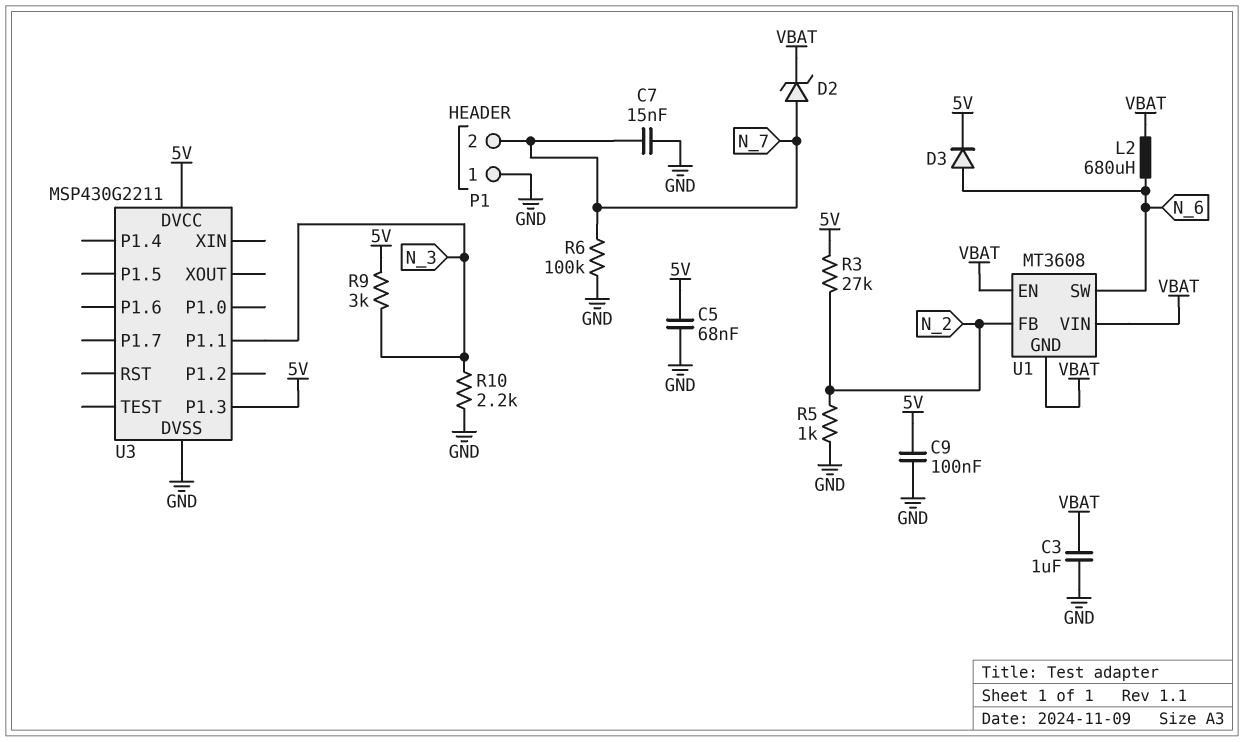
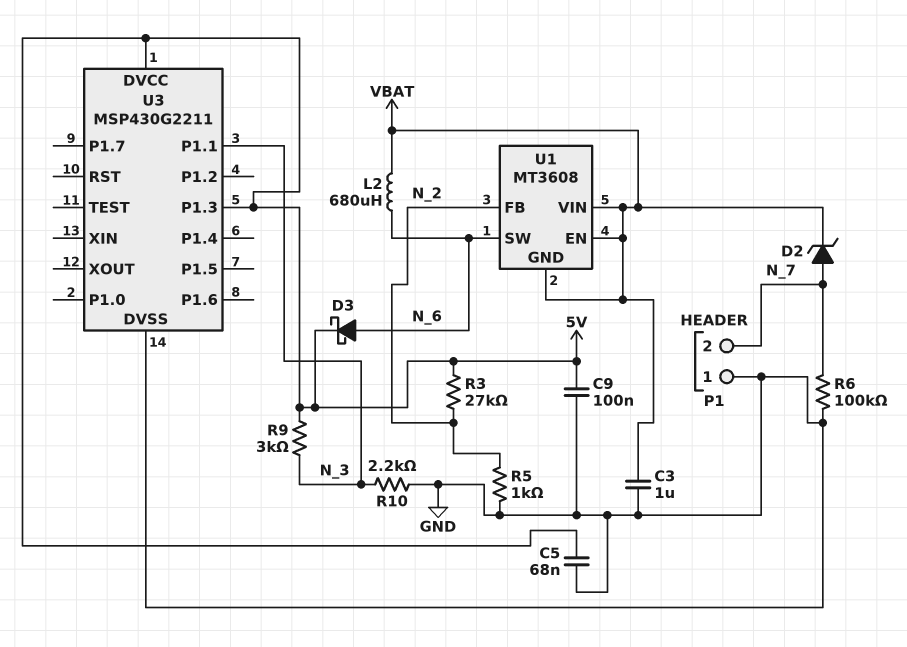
C7: 15nF (GND, N_7) -> none
D3: diode (A N_6, K 5V) -> schottky (A N_6, K 5V)

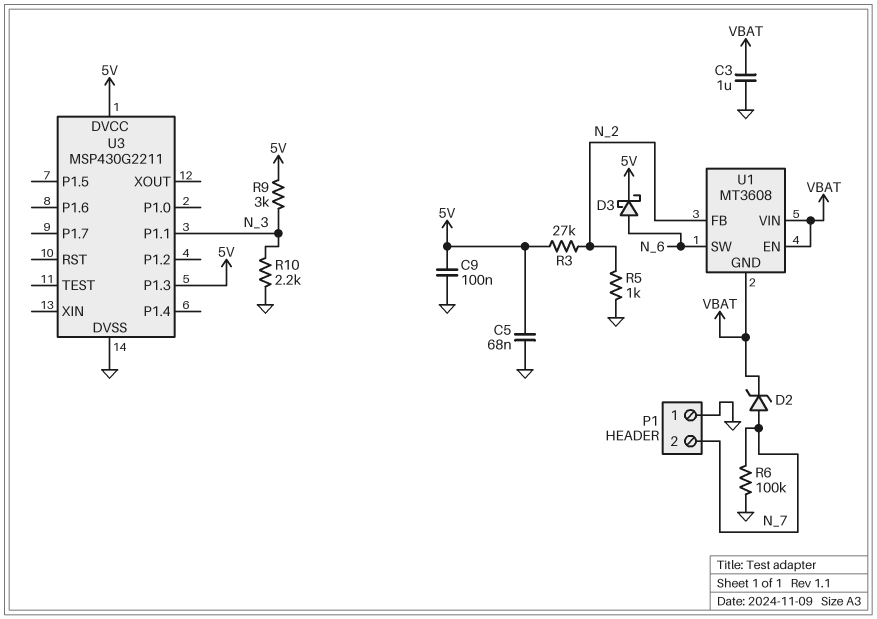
L2: 680uH (N_6, VBAT) -> none

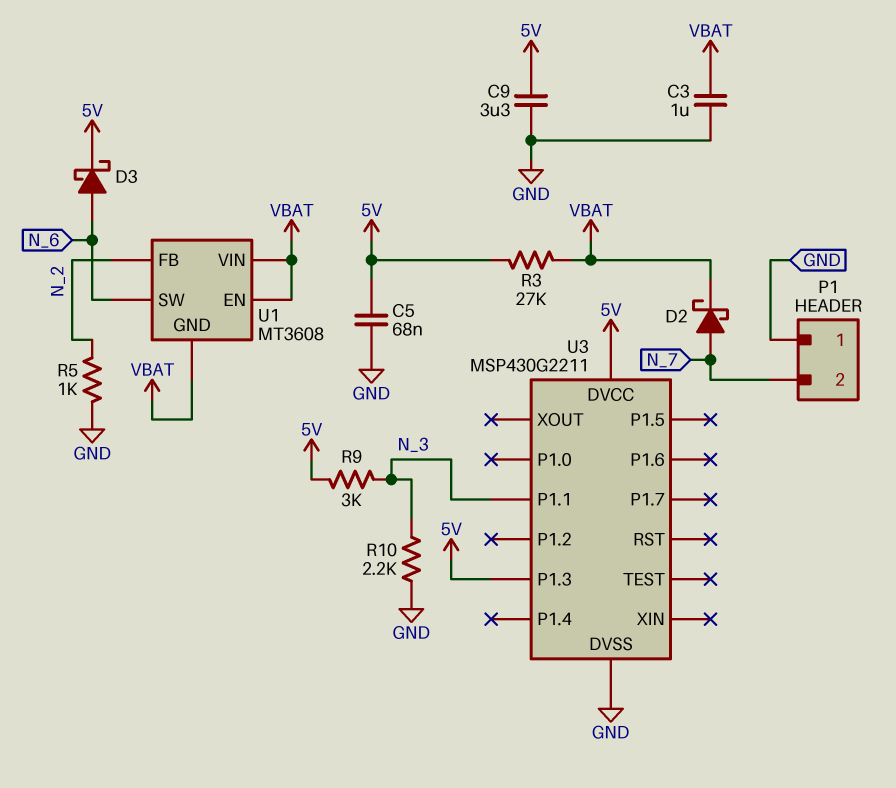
C9: 100nF (5V, GND) -> 3.3uF (5V, GND)
D2: zener (A N_7, K VBAT) -> schottky (A N_7, K VBAT)
R3: 27k (5V, N_2) -> 27k (5V, VBAT)
R6: 100k (GND, N_7) -> none

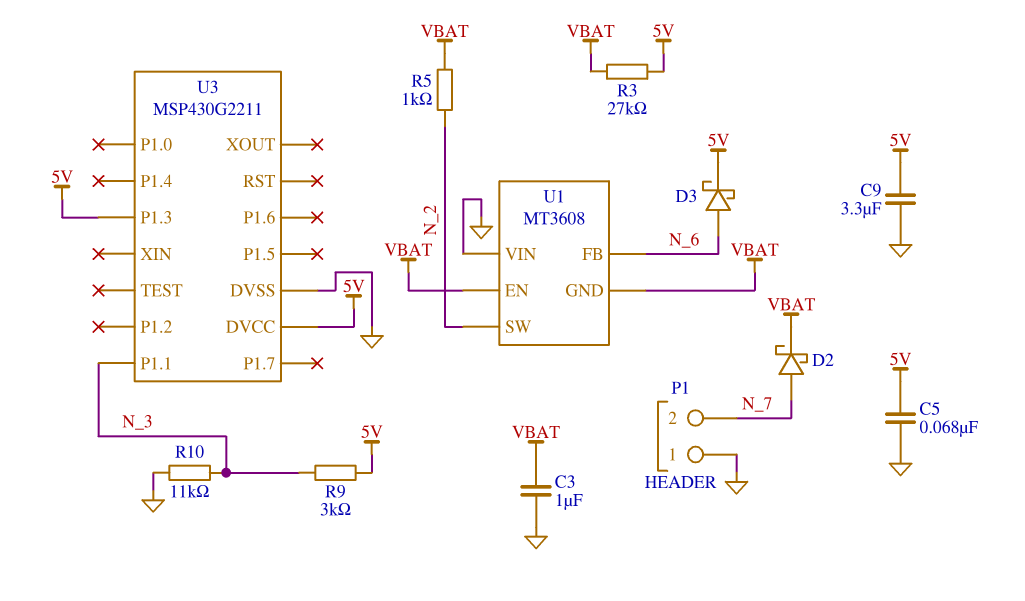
R5: 1k (GND, N_2) -> 1k (N_2, VBAT)
R10: 2.2k (GND, N_3) -> 11k (GND, N_3)
U1 pin FB: N_2 -> N_6
U1 pin SW: N_6 -> N_2
U1 pin VIN: VBAT -> GND

